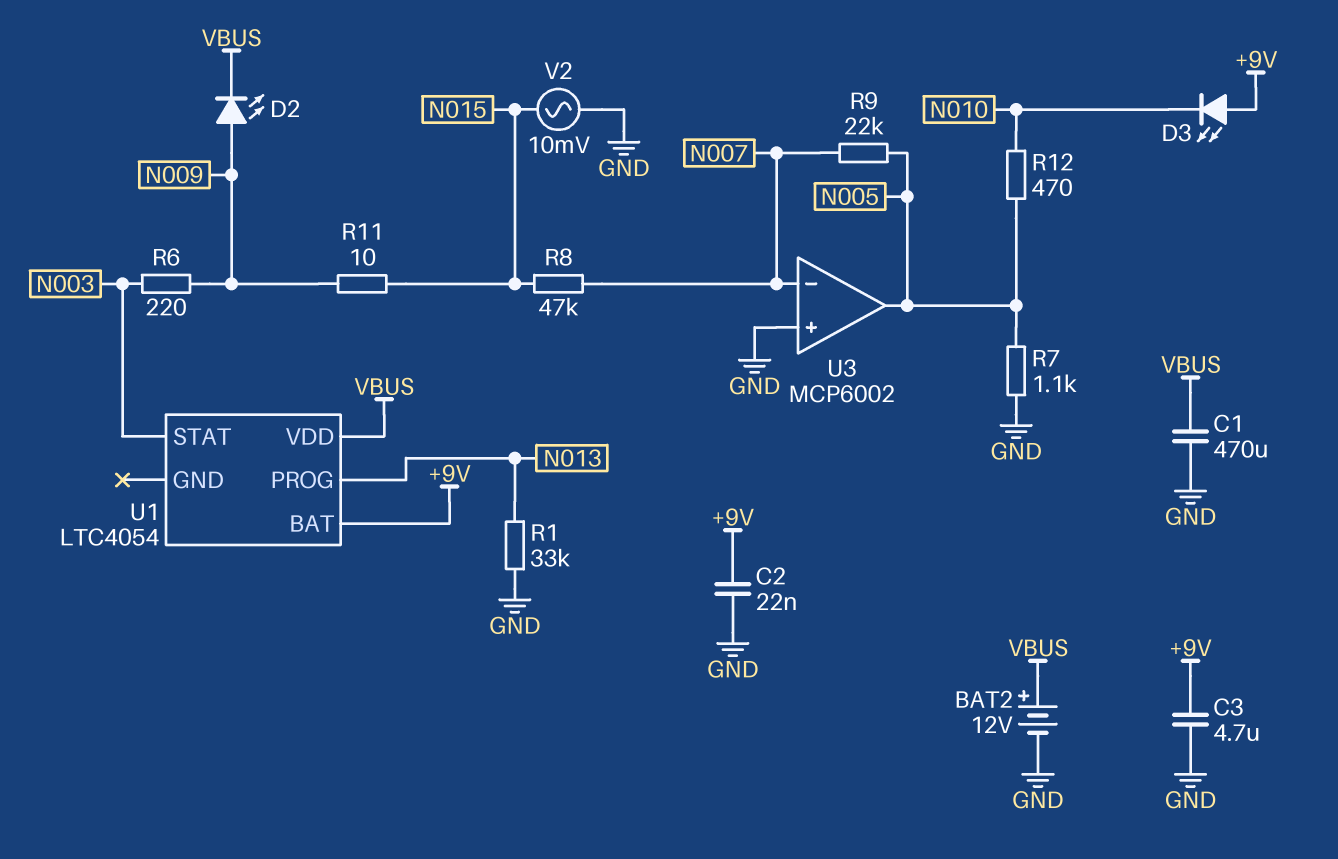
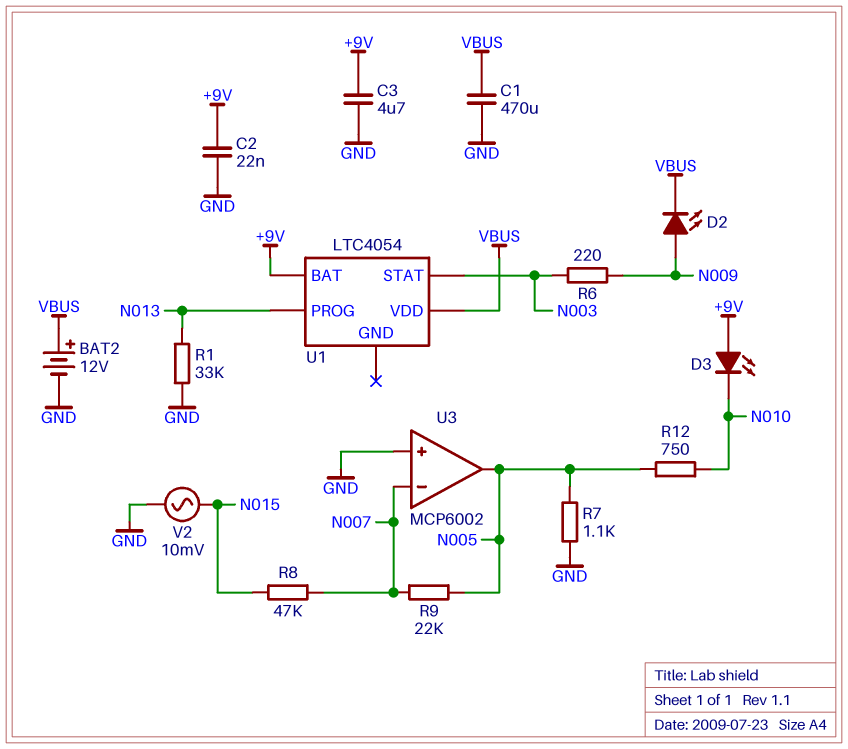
R11: 10 (N009, N015) -> none
R12: 470 (N005, N010) -> 750 (N005, N010)

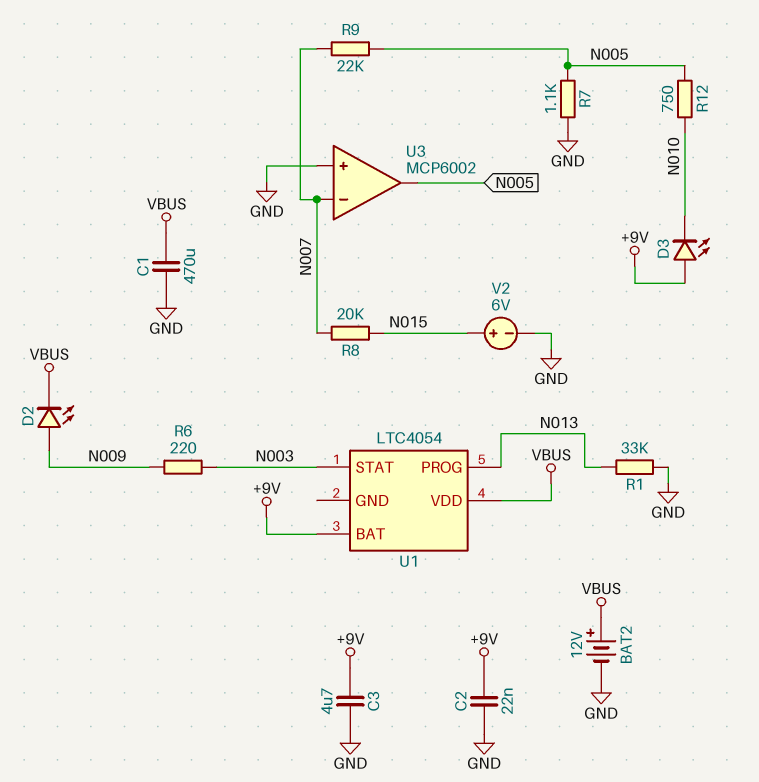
R8: 47k (N007, N015) -> 20k (N007, N015)
V2: AC 10mV (GND, N015) -> 6V (plus N015, minus GND)

